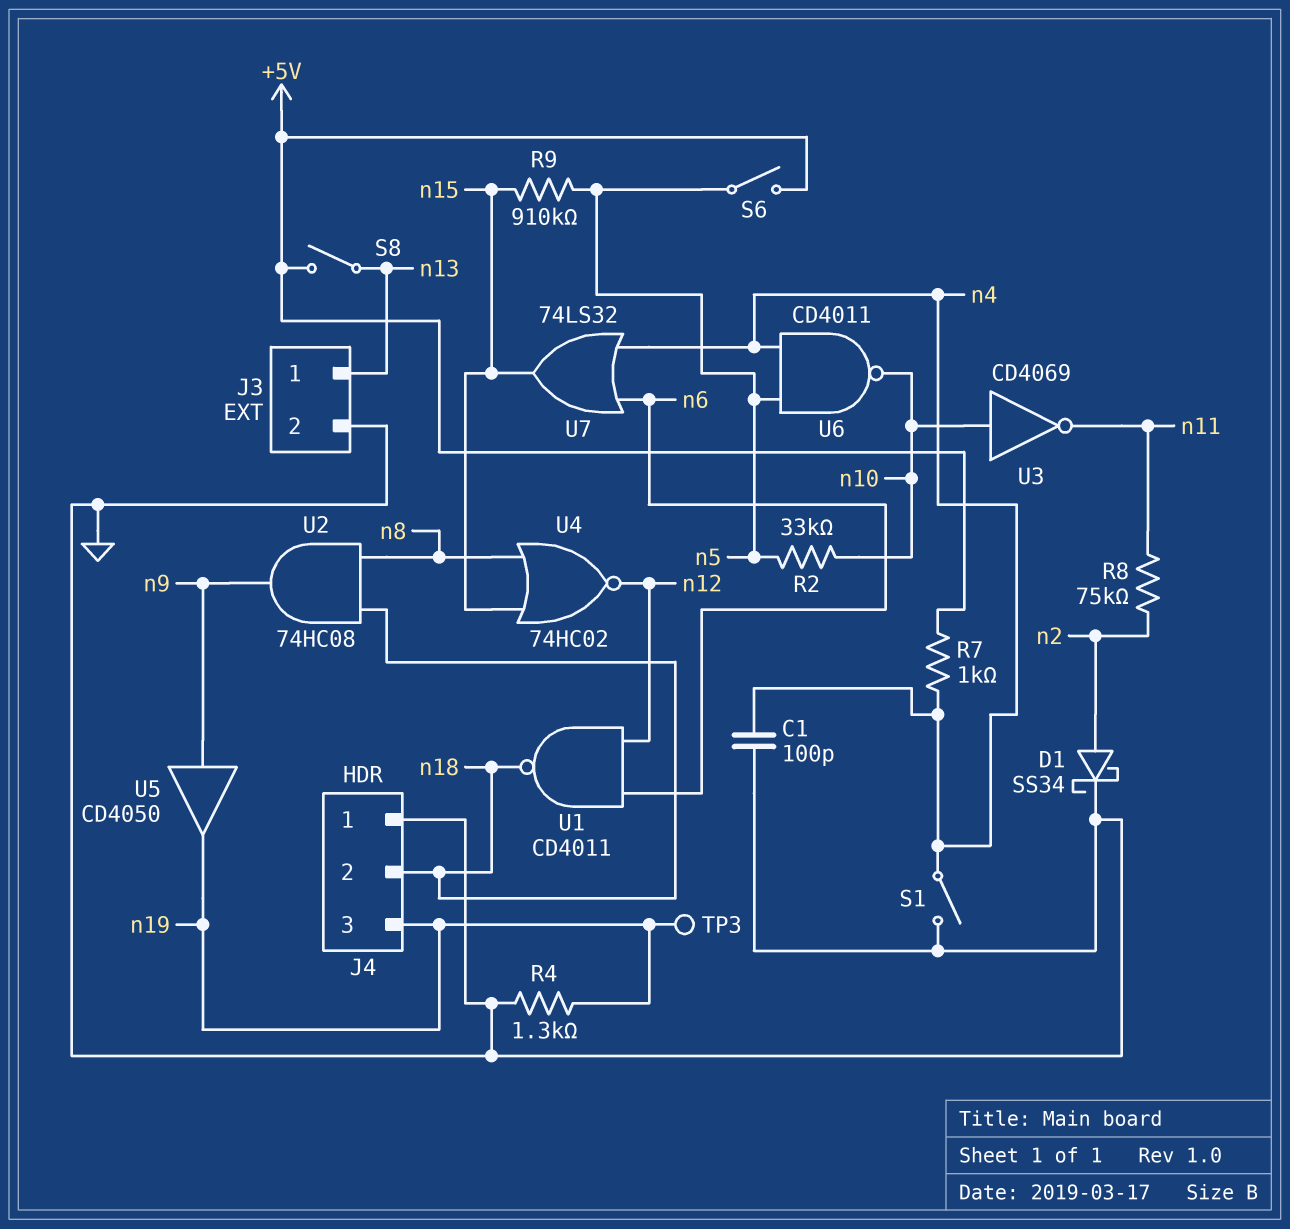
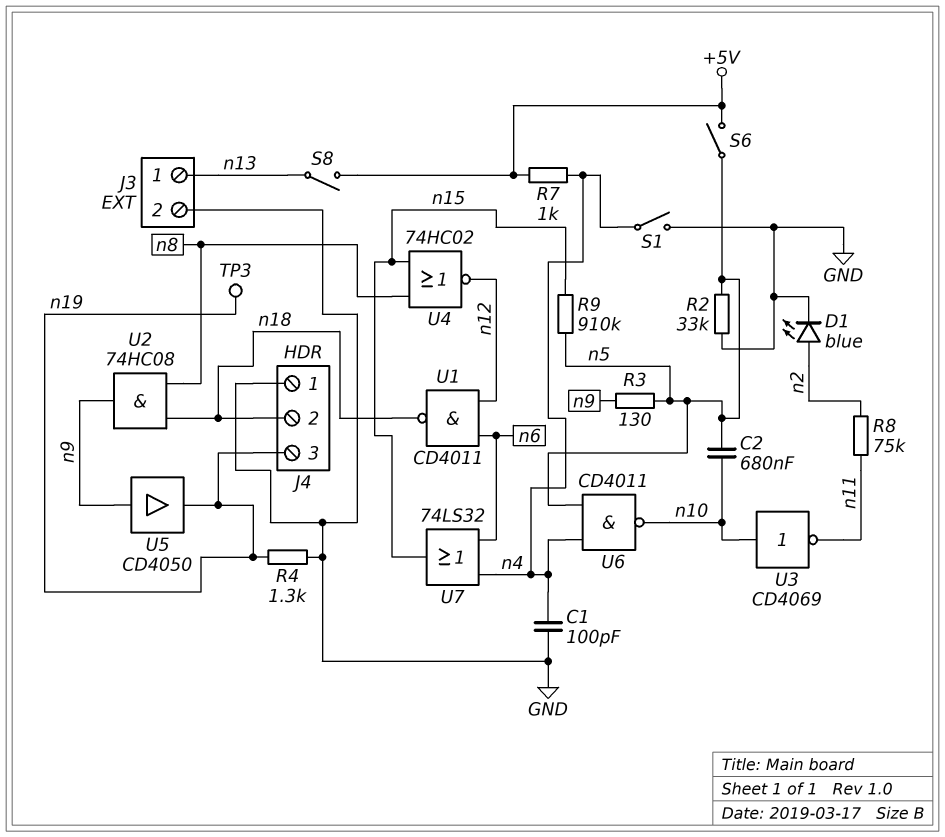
C2: none -> 680nF (n5, n10)
D1: schottky SS34 (A n2, K GND) -> LED blue (A n2, K GND)
R2: 33k (n5, n10) -> 33k (GND, n5)
R3: none -> 130 (n5, n9)

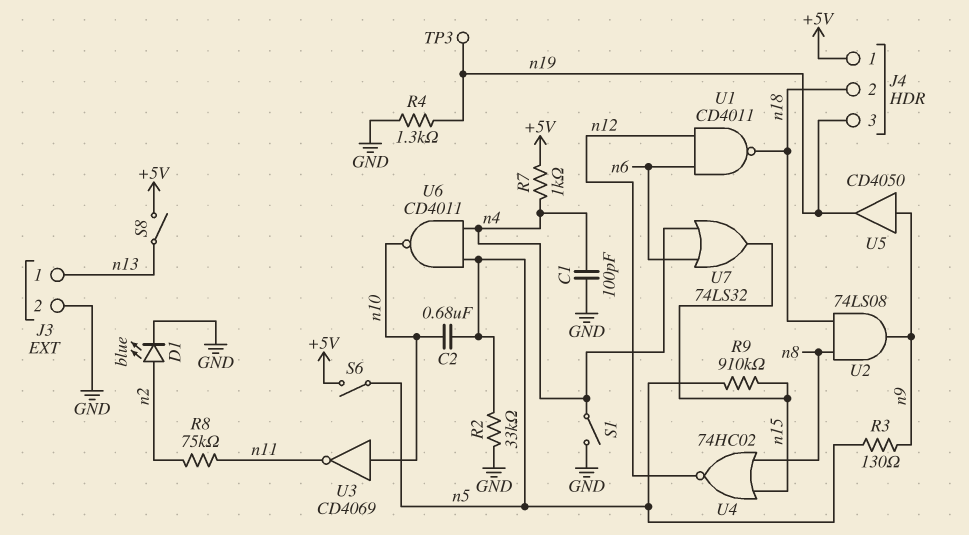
J4 pin 1: GND -> +5V
U2: AND 74HC08 (in n8, in n18, out n9) -> AND 74LS08 (in n8, in n18, out n9)

